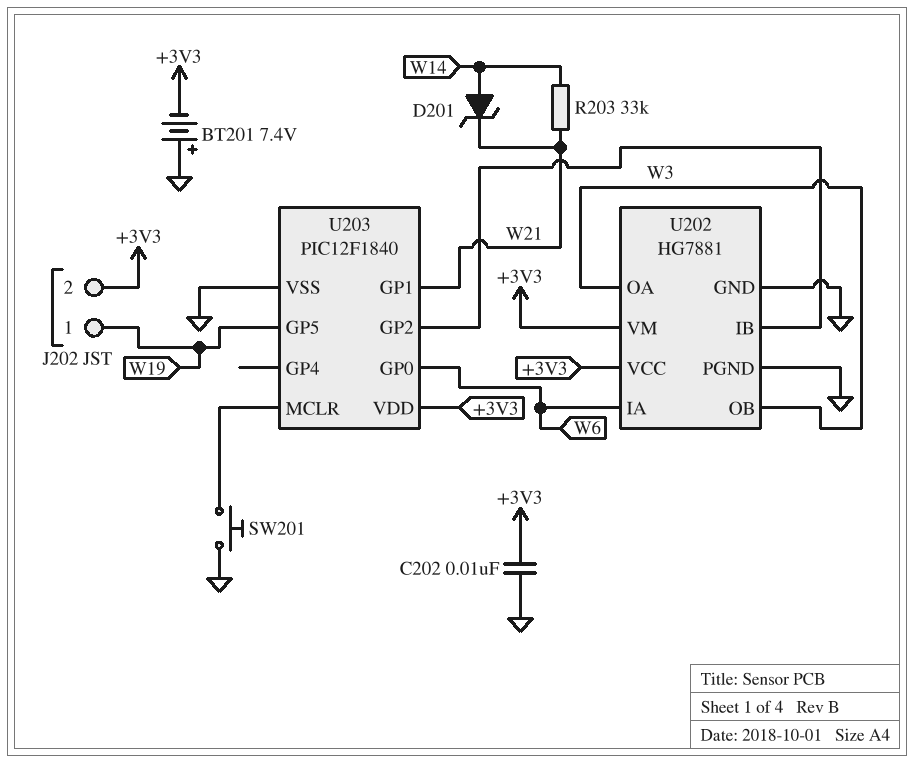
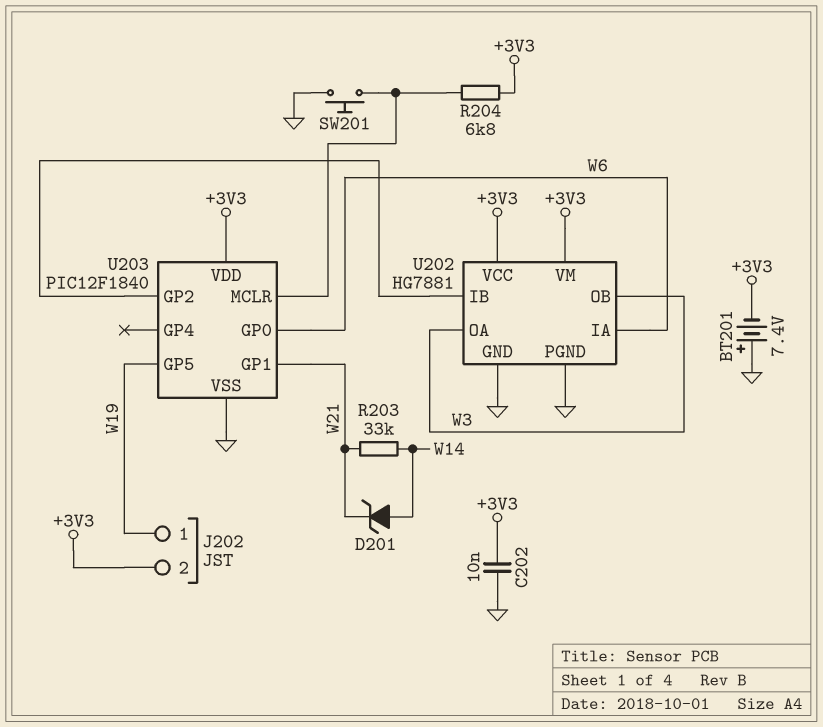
R204: none -> 6.8k (+3V3, U203/MCLR)

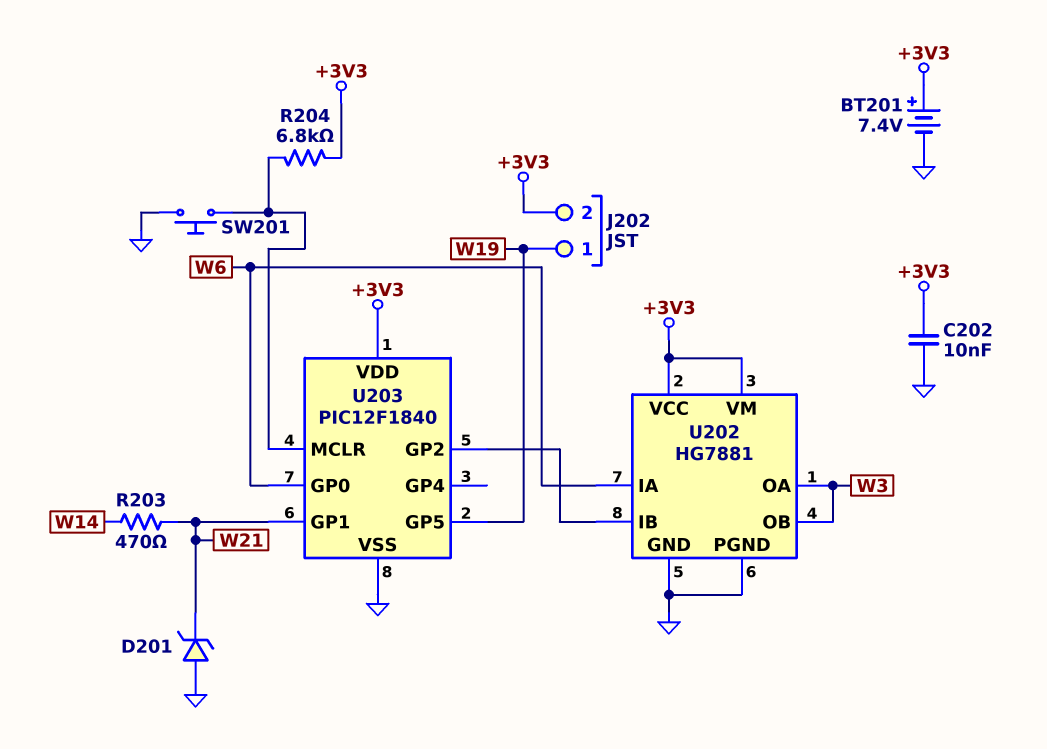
BT201: 7.4V (plus GND, minus +3V3) -> 7.4V (plus +3V3, minus GND)
D201: zener (A W14, K W21) -> zener (A GND, K W21)
R203: 33k (W14, W21) -> 470 (W14, W21)

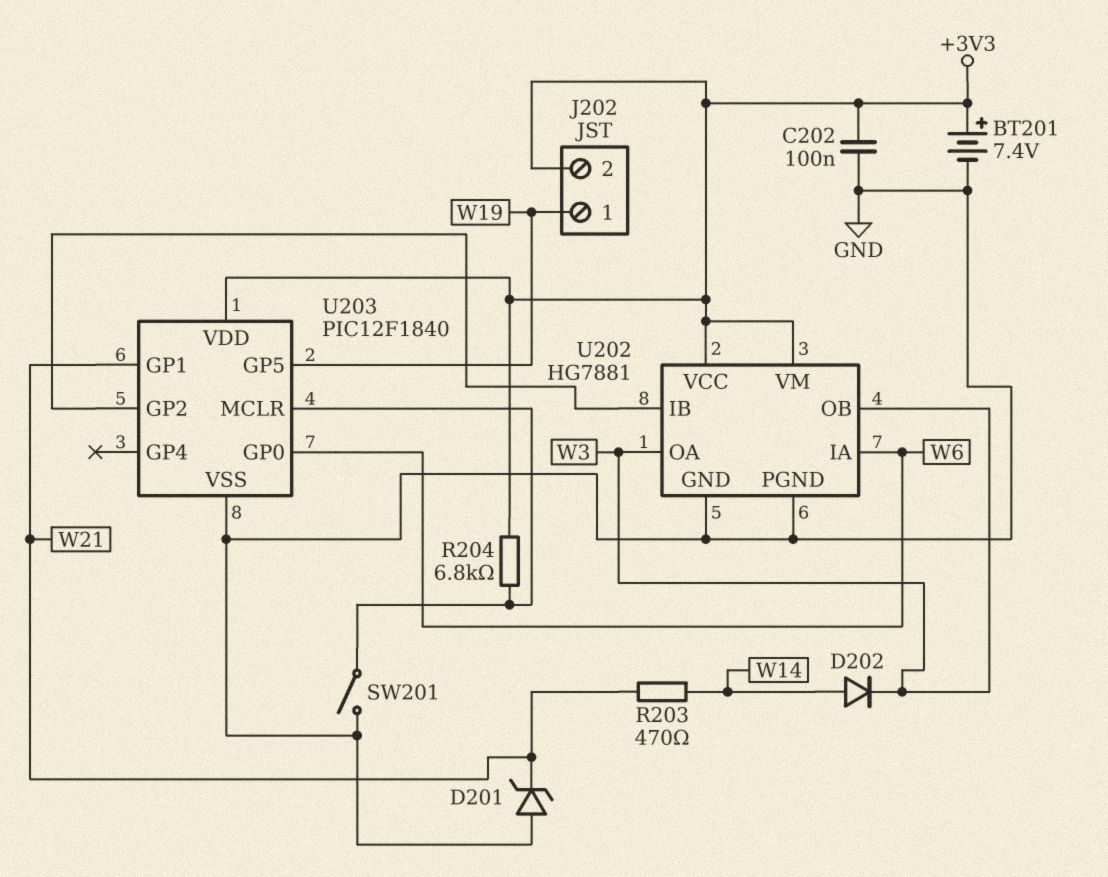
C202: 10nF (+3V3, GND) -> 100nF (+3V3, GND)
D202: none -> diode (A W14, K W3)
SW201: button (GND, U203/MCLR) -> switch (GND, U203/MCLR)

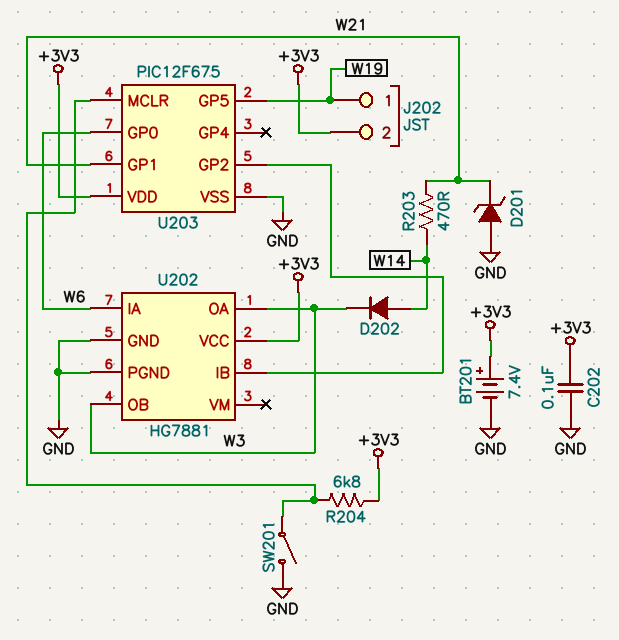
U202 pin VM: +3V3 -> none
U203: PIC12F1840 -> PIC12F675

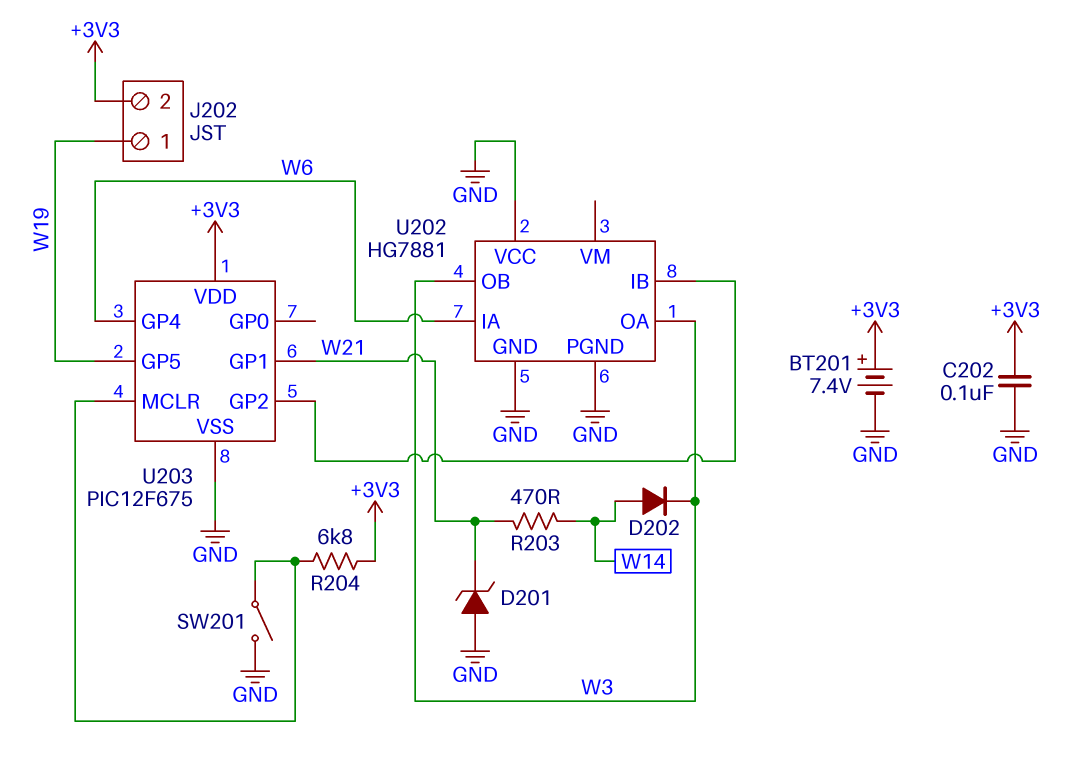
U202 pin VCC: +3V3 -> GND
U203 pin GP0: W6 -> none
U203 pin GP4: none -> W6

